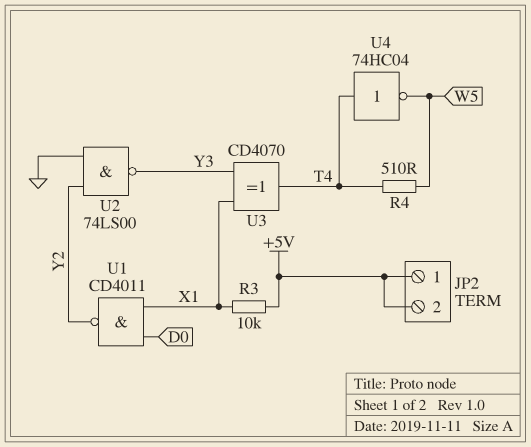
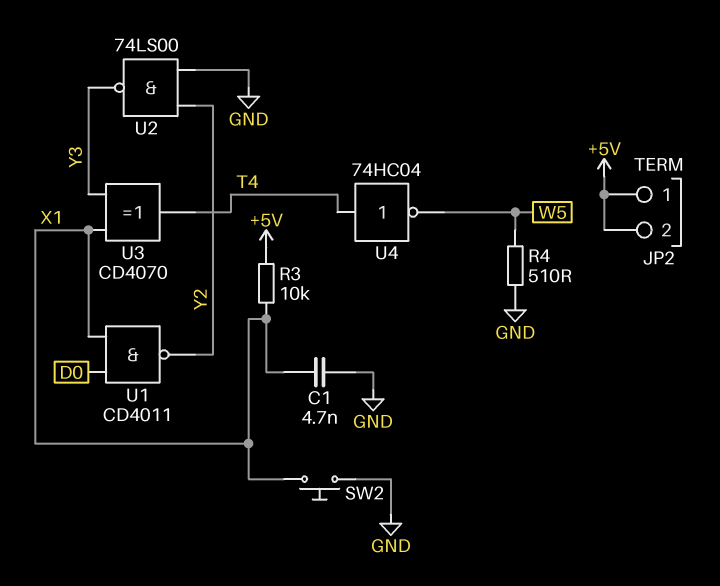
C1: none -> 4.7nF (GND, X1)
R4: 510 (T4, W5) -> 510 (GND, W5)
SW2: none -> button (GND, X1)

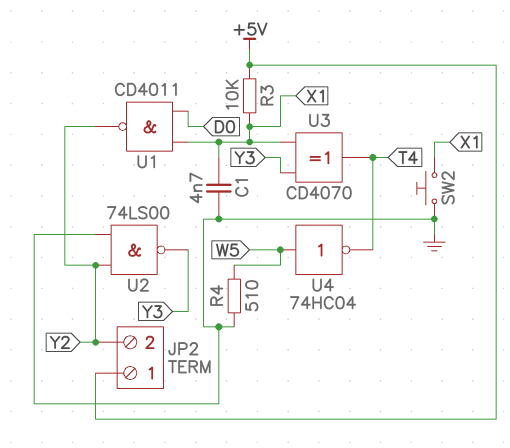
JP2 pin 2: +5V -> Y2
U4: NOT 74HC04 (in T4, out W5) -> NOT 74HC04 (in W5, out T4)

